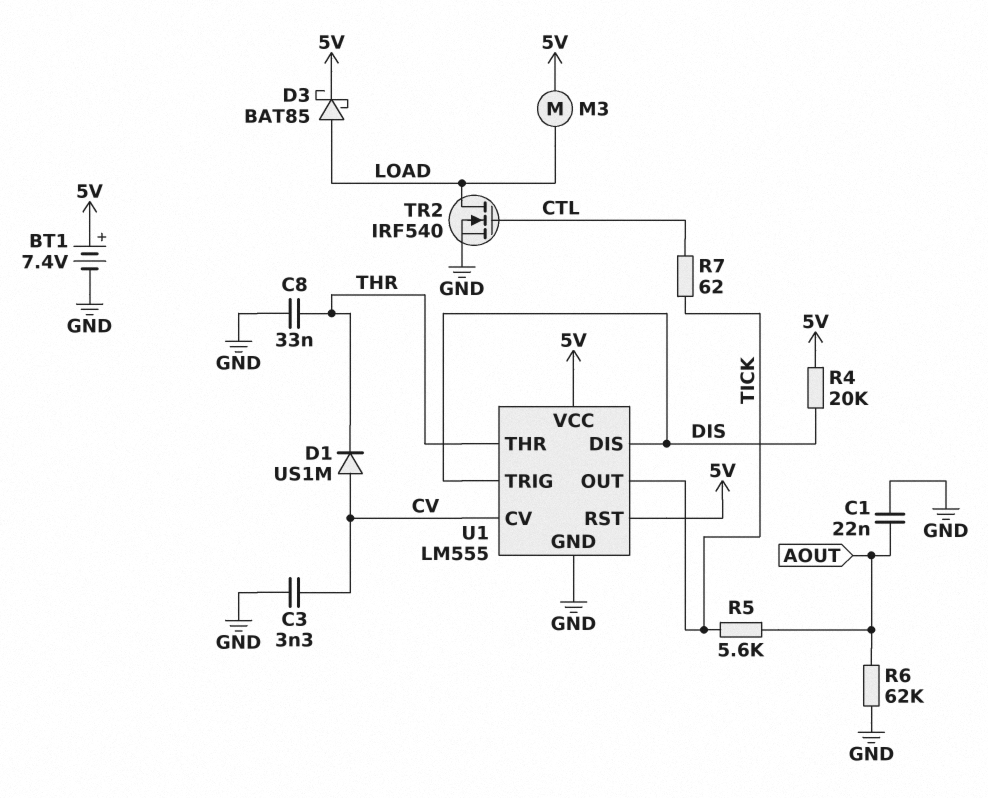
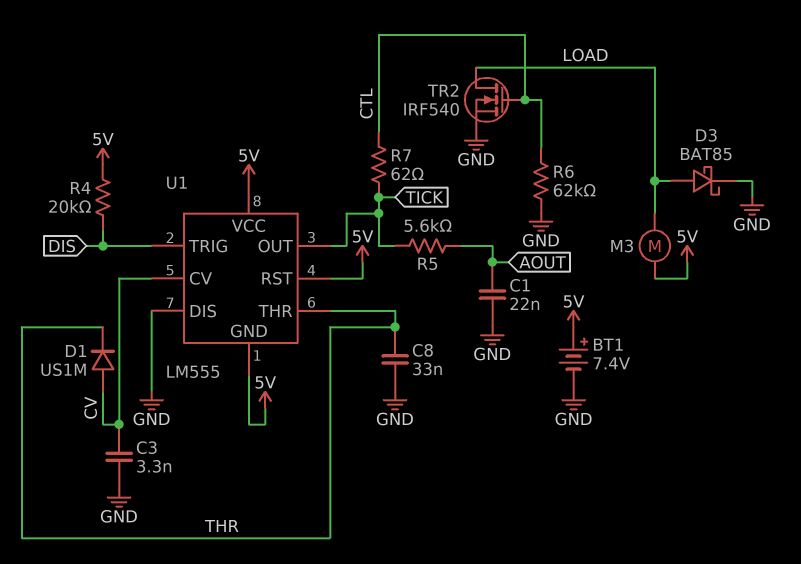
D3: schottky BAT85 (A LOAD, K 5V) -> schottky BAT85 (A LOAD, K GND)
R6: 62k (AOUT, GND) -> 62k (CTL, GND)
U1 pin DIS: DIS -> GND
U1 pin GND: GND -> 5V

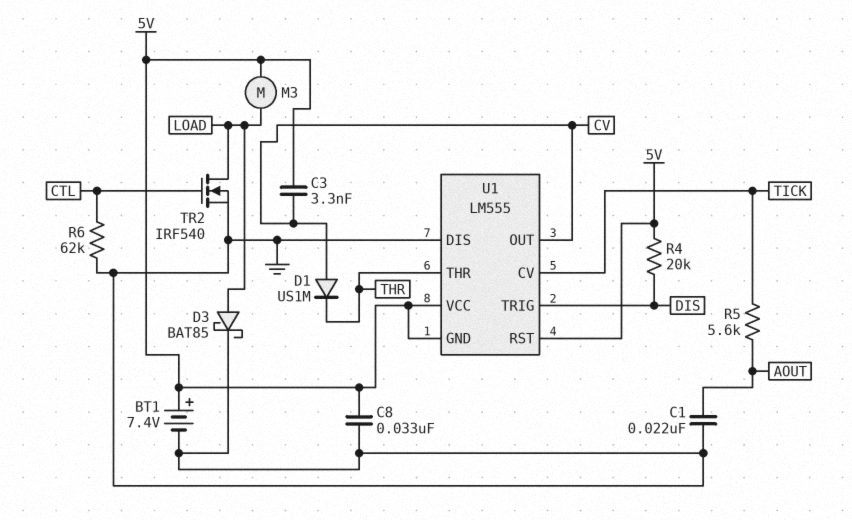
C3: 3.3nF (CV, GND) -> 3.3nF (5V, CV)
C8: 33nF (GND, THR) -> 33nF (5V, GND)
R7: 62 (CTL, TICK) -> none
U1 pin CV: CV -> TICK
U1 pin OUT: TICK -> CV

